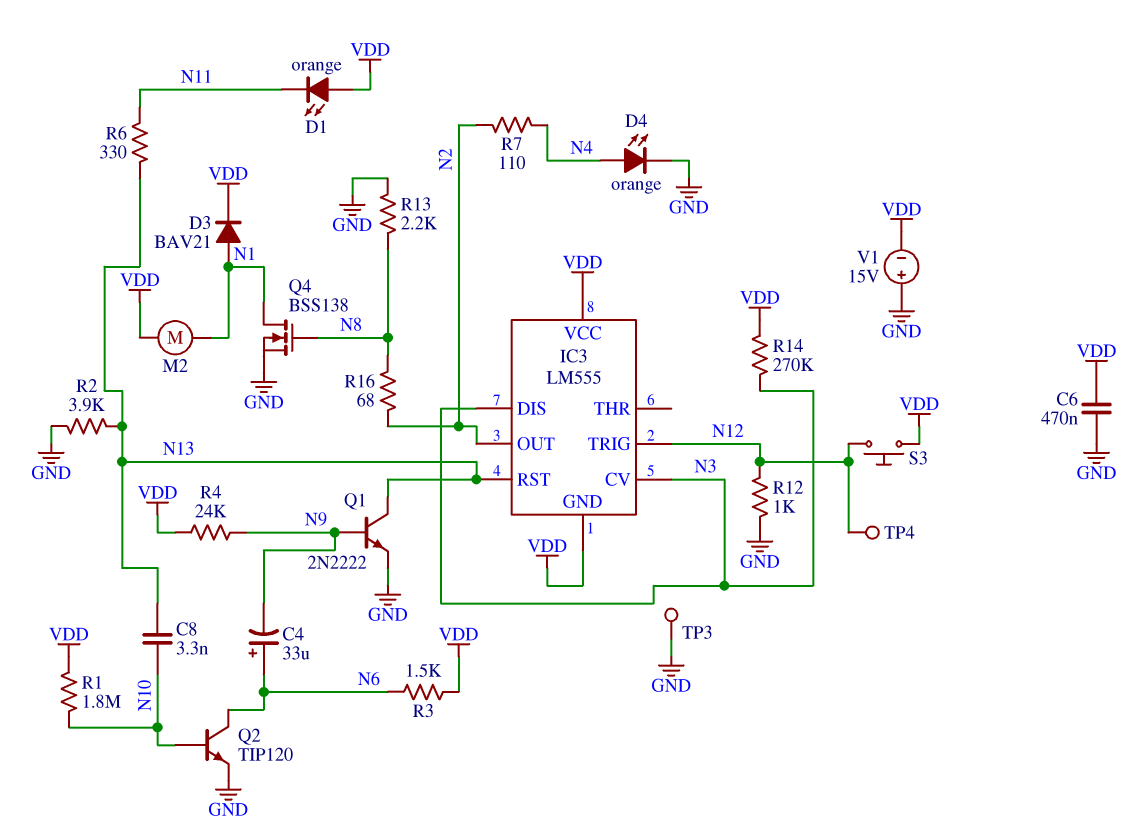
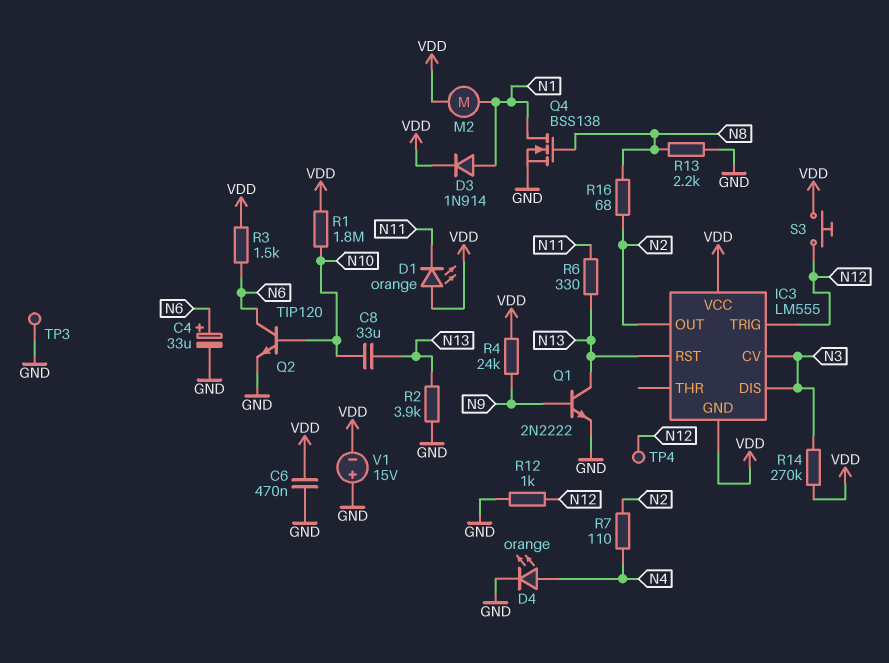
C4: 33uF (plus N6, minus N9) -> 33uF (plus N6, minus GND)
C8: 3.3nF (N10, N13) -> 33uF (N10, N13)
D3: diode BAV21 (A N1, K VDD) -> diode 1N914 (A N1, K VDD)

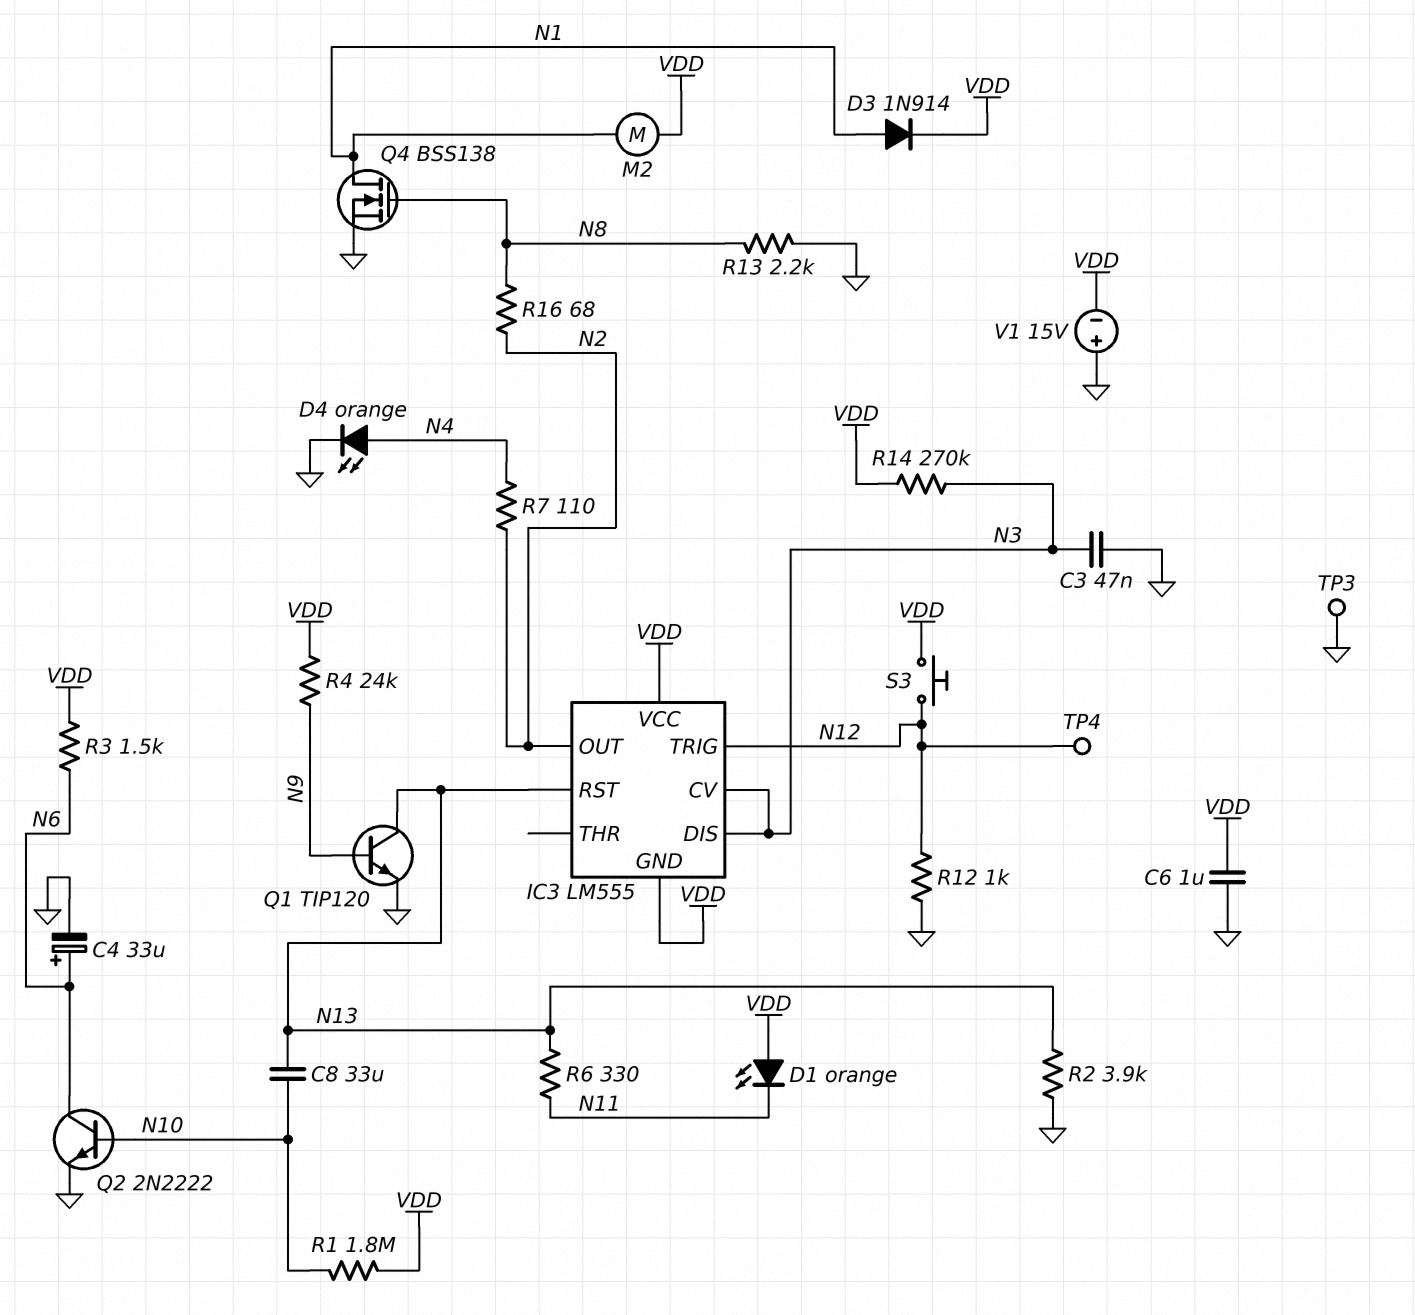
C3: none -> 47nF (GND, N3)
C6: 470nF (GND, VDD) -> 1uF (GND, VDD)
Q1: NPN 2N2222 (B N9, C N13, E GND) -> NPN TIP120 (B N9, C N13, E GND)
Q2: NPN TIP120 (B N10, C N6, E GND) -> NPN 2N2222 (B N10, C N6, E GND)

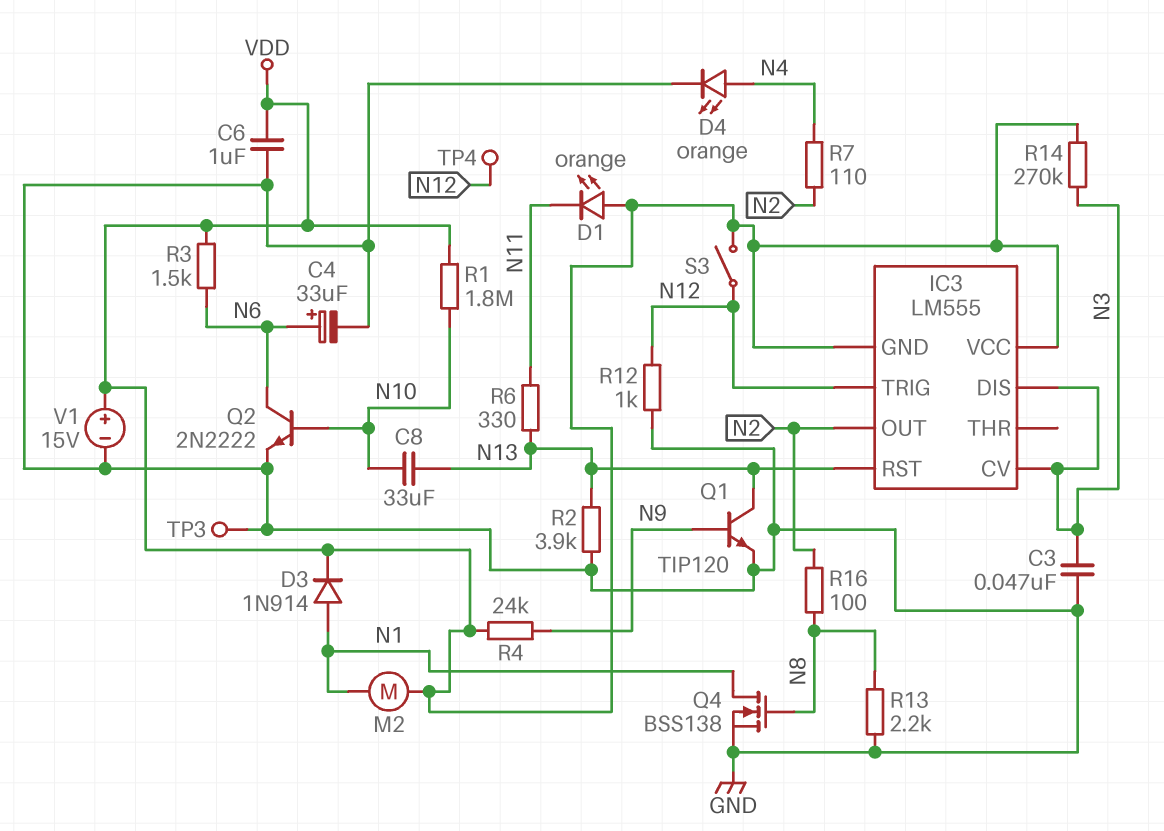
R16: 68 (N2, N8) -> 100 (N2, N8)
S3: button (N12, VDD) -> switch (N12, VDD)
V1: 15V (plus GND, minus VDD) -> 15V (plus VDD, minus GND)

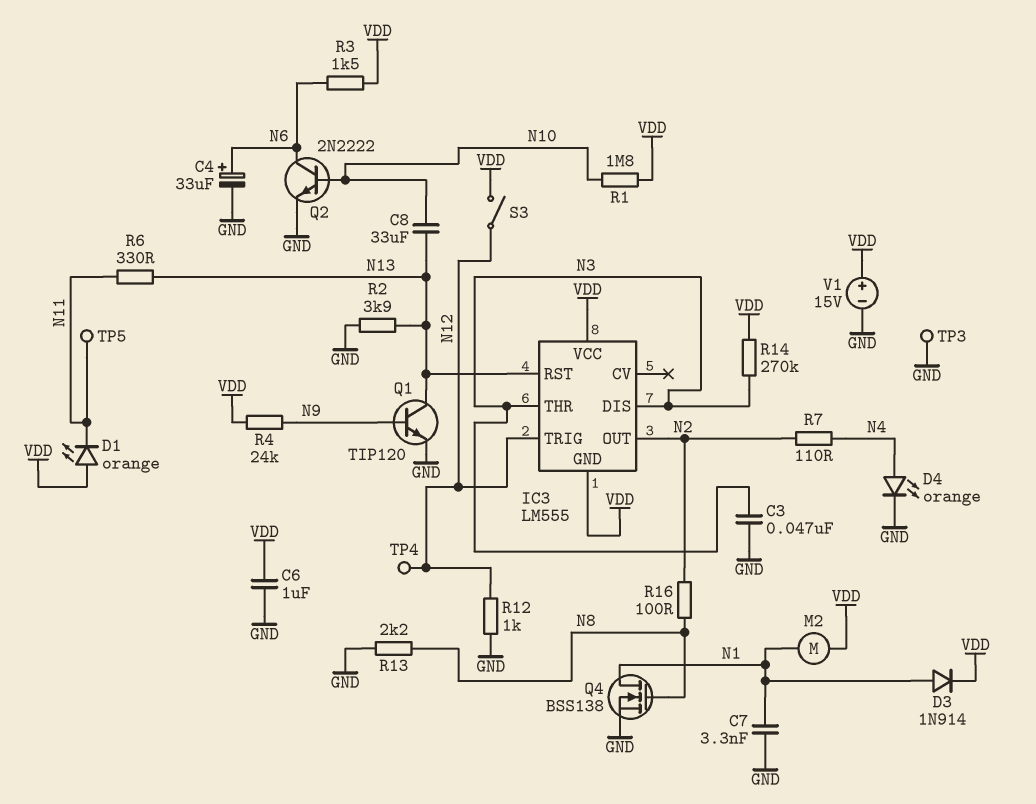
C7: none -> 3.3nF (GND, N1)
IC3 pin CV: N3 -> none
IC3 pin THR: none -> N3
TP5: none -> test point (N11)

